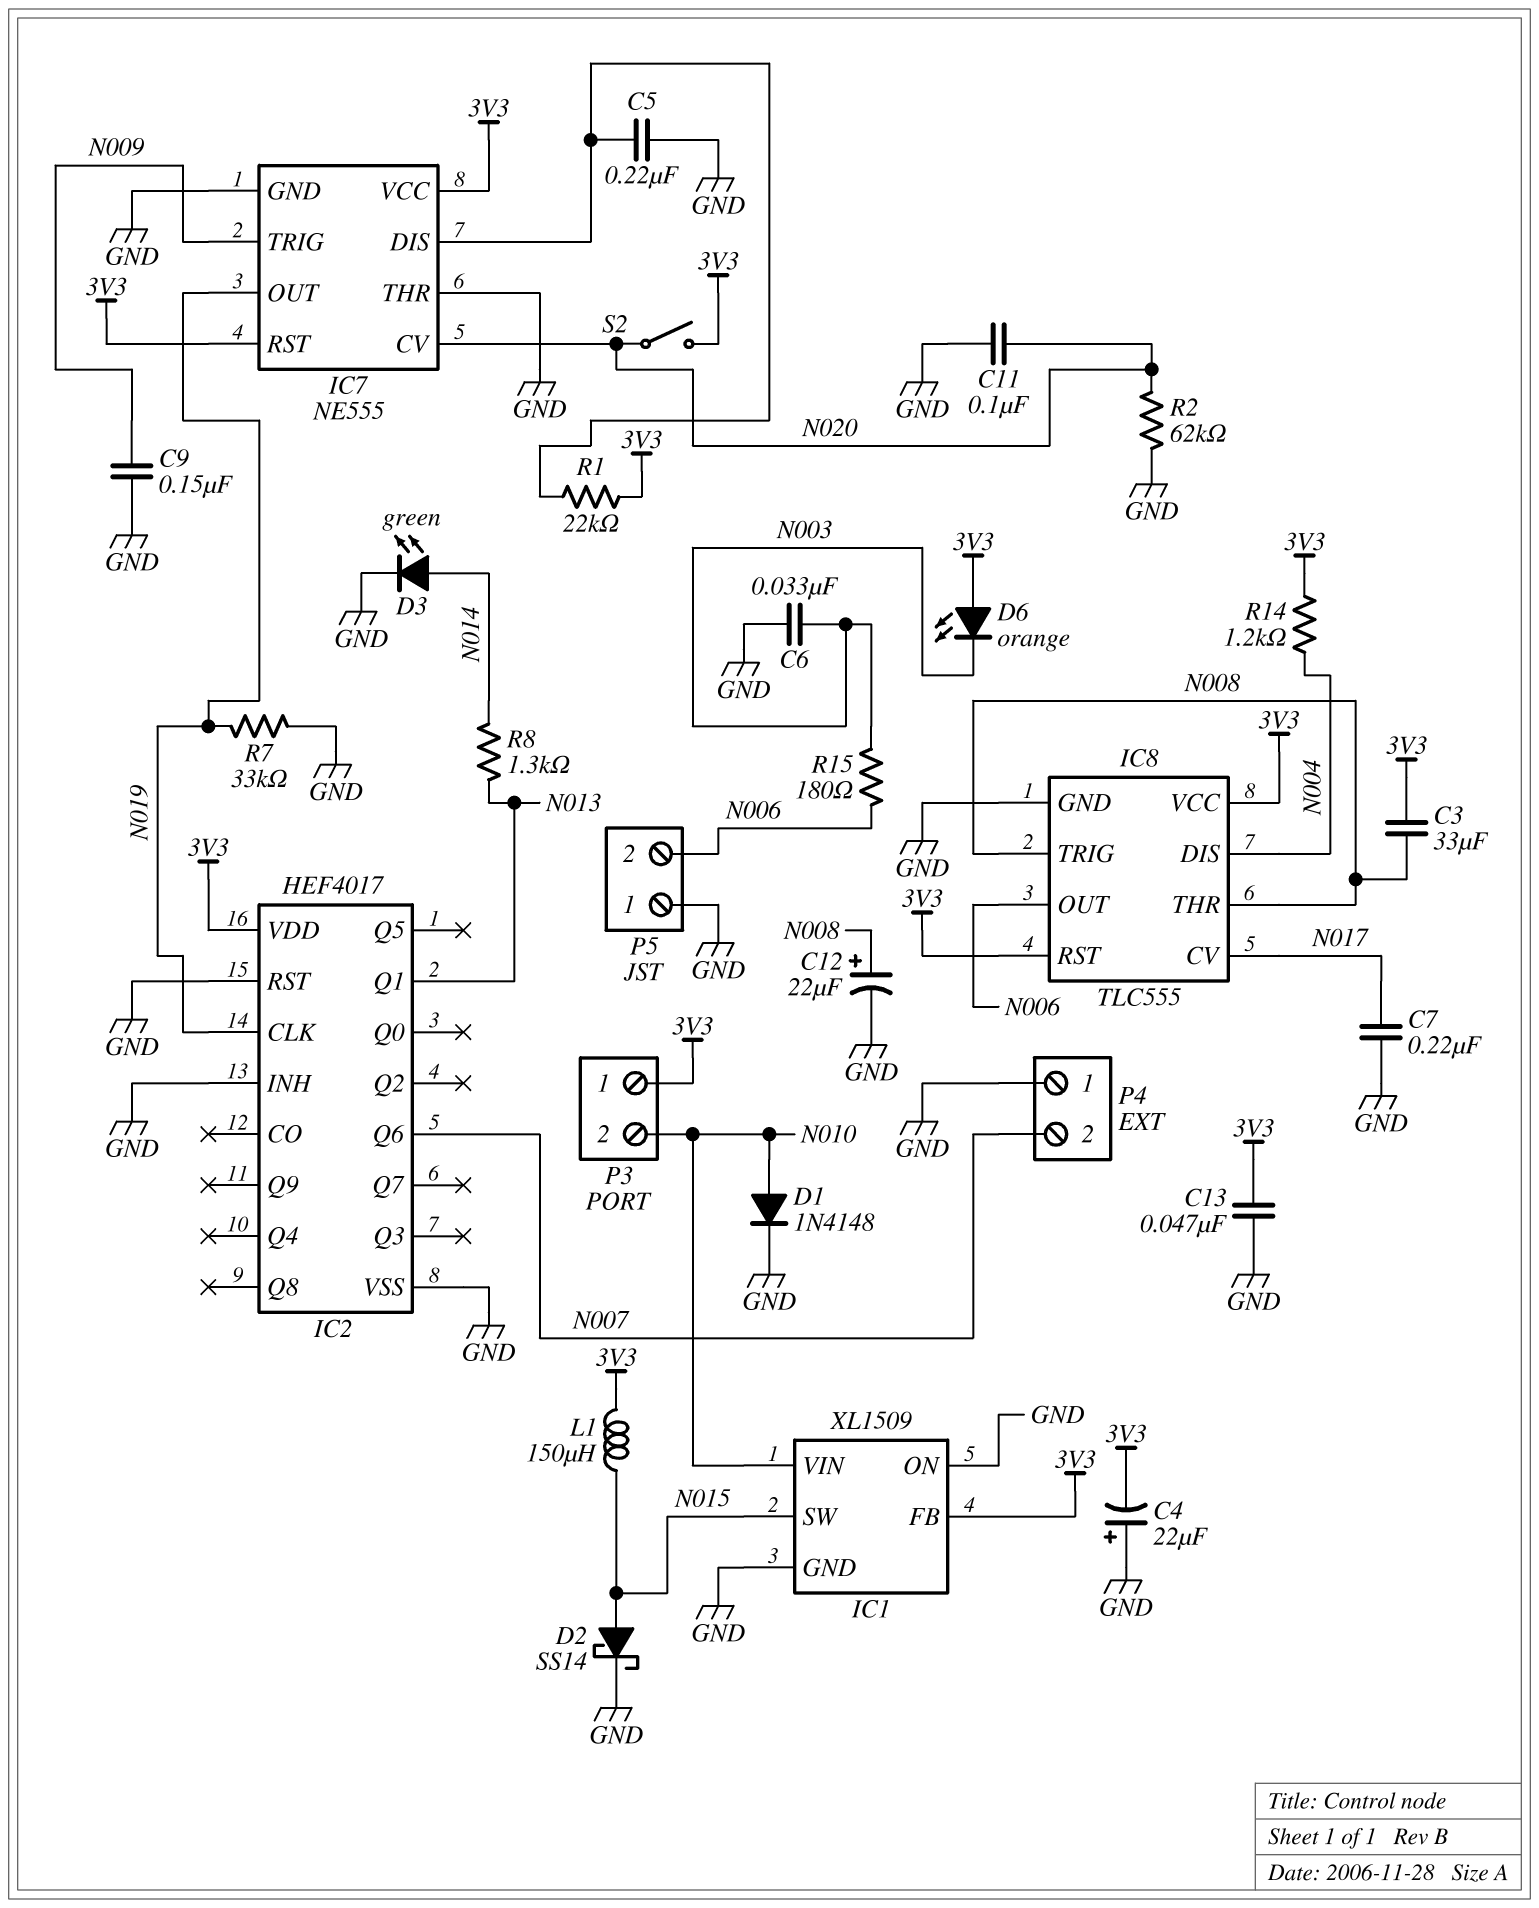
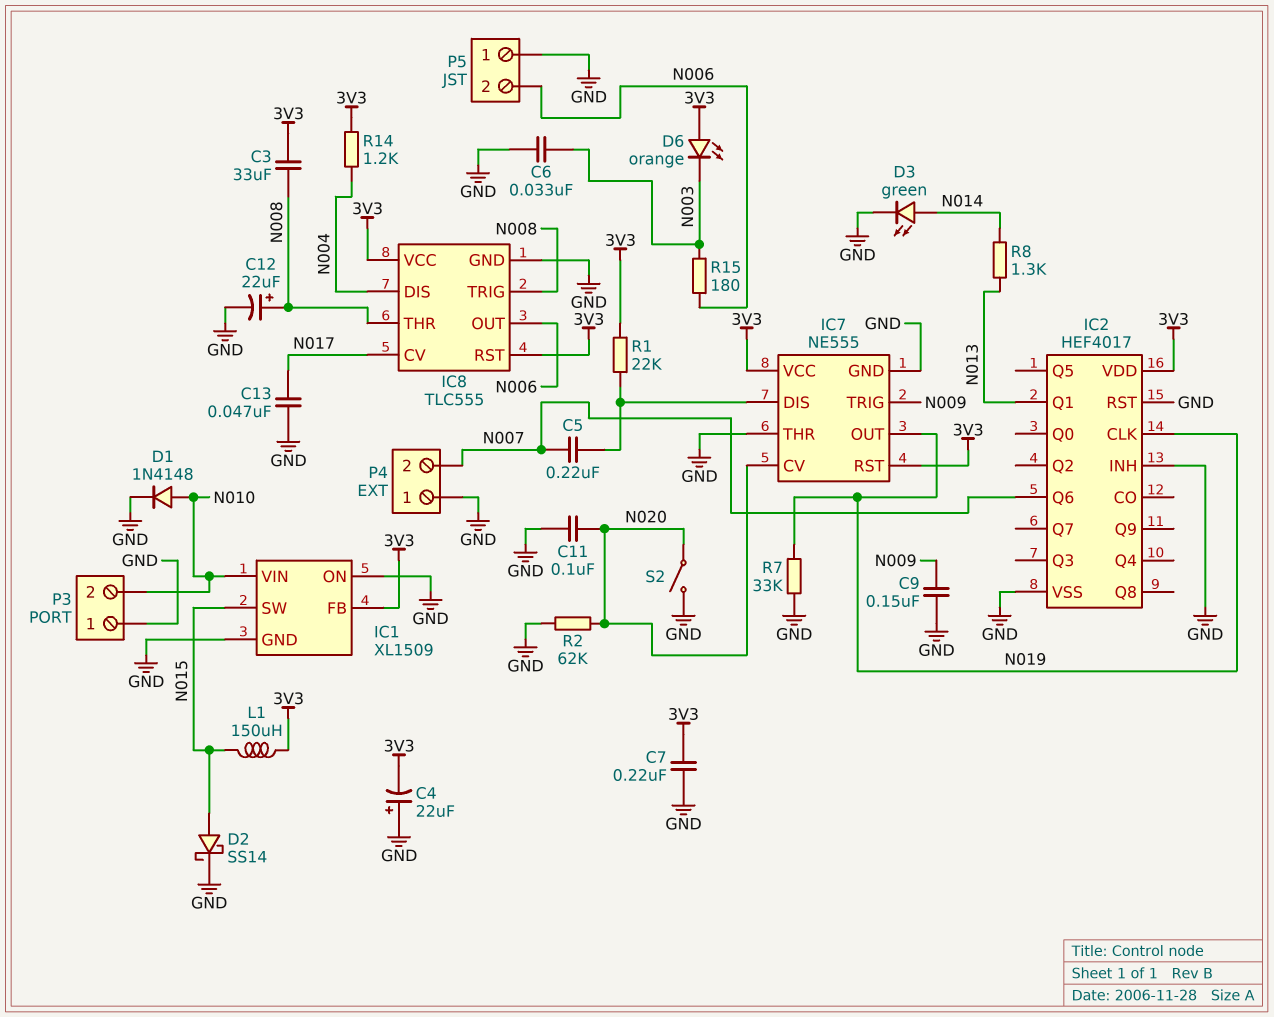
C5: 220nF (GND, IC7/DIS) -> 220nF (IC7/DIS, N007)
C7: 220nF (GND, N017) -> 220nF (3V3, GND)
C13: 47nF (3V3, GND) -> 47nF (GND, N017)
P3 pin 1: 3V3 -> GND
S2: switch (3V3, N020) -> switch (GND, N020)

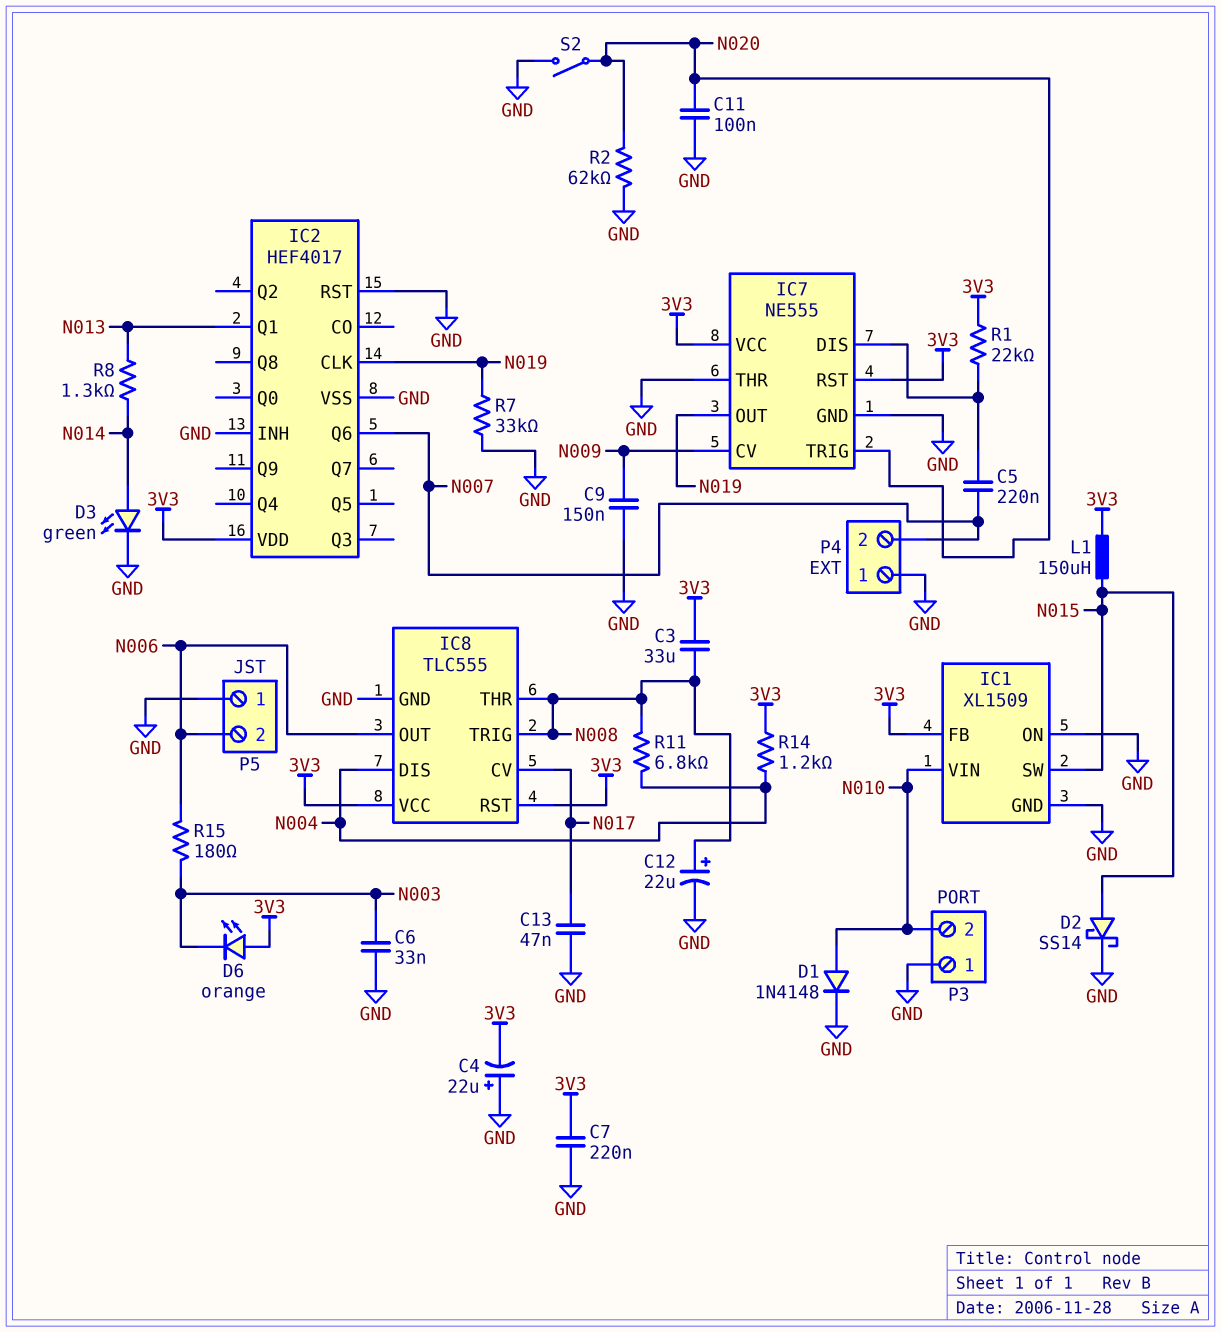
IC7 pin CV: N020 -> N009
IC7 pin TRIG: N009 -> N020
R11: none -> 6.8k (N004, N008)

